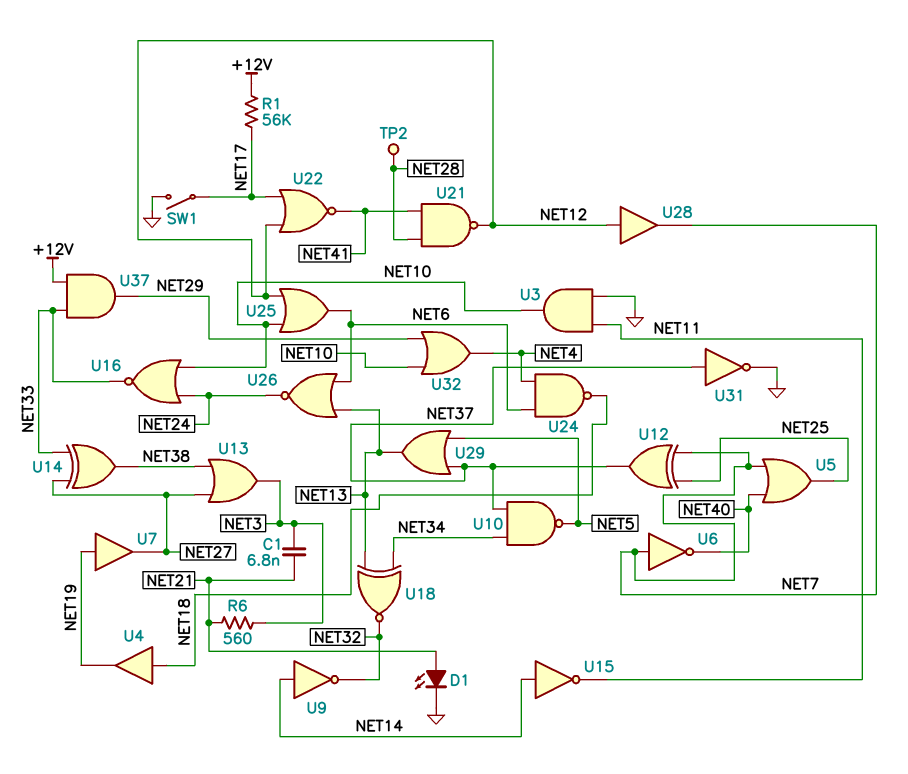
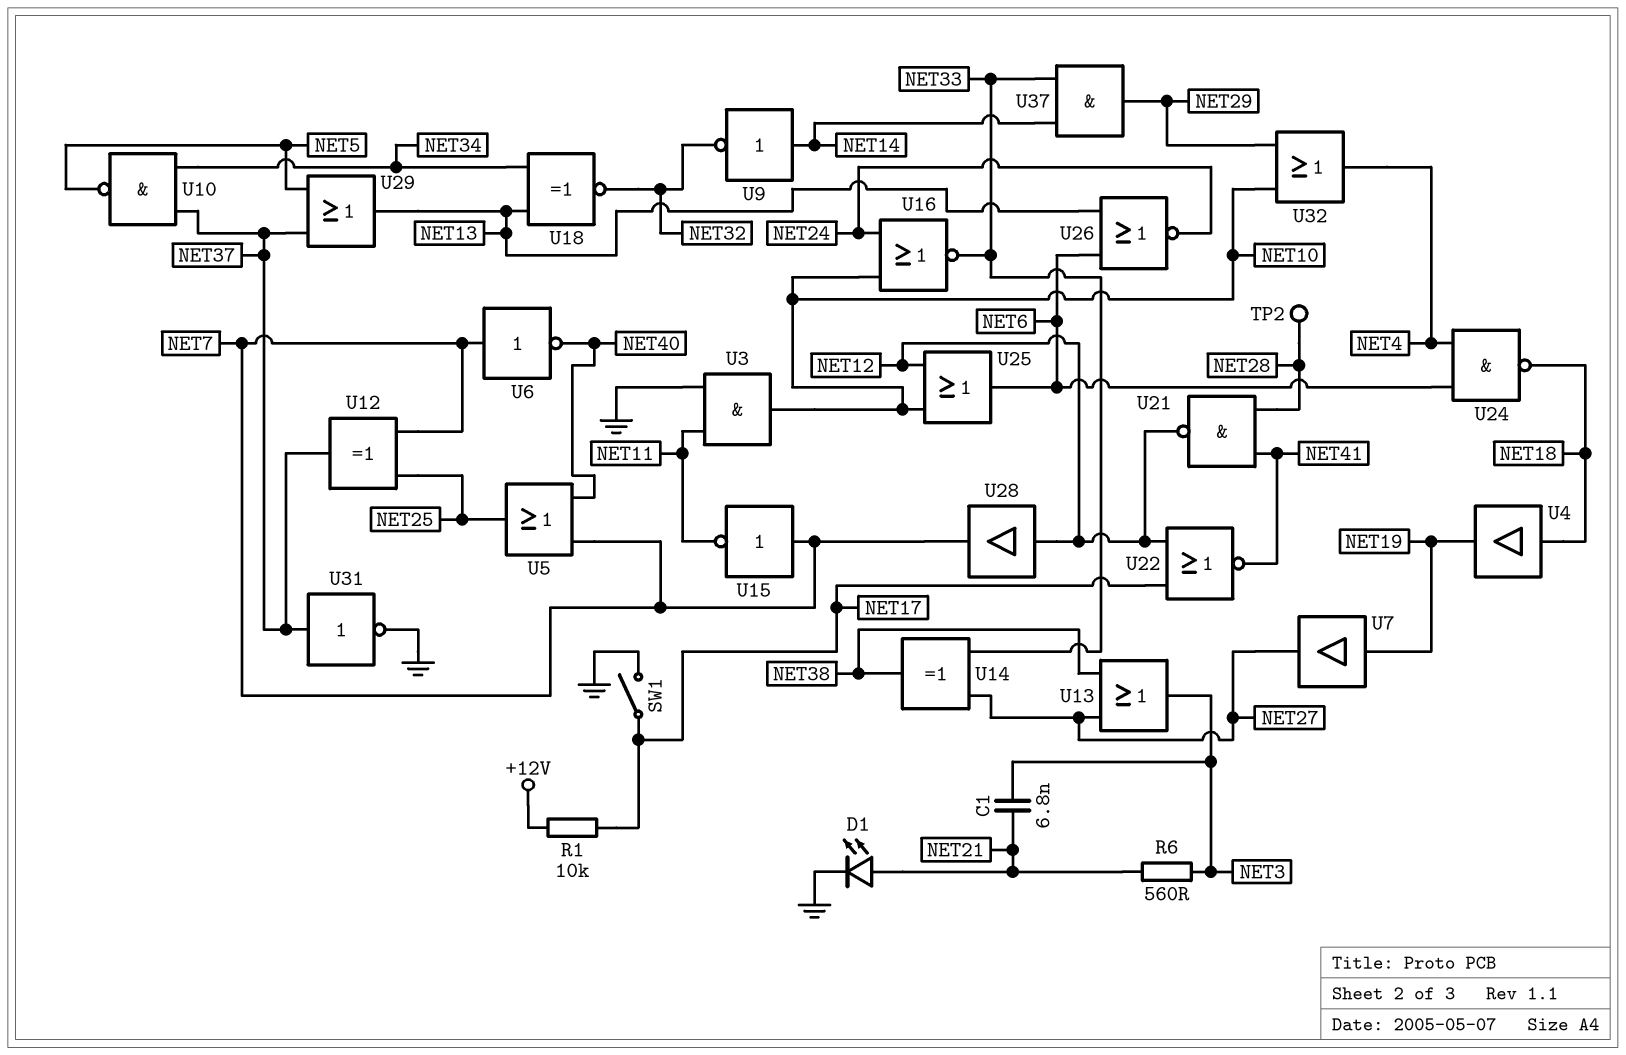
R1: 56k (+12V, NET17) -> 10k (+12V, NET17)
U15: NOT (in NET14, out NET11) -> NOT (in NET7, out NET11)
U37: AND (in +12V, in NET33, out NET29) -> AND (in NET14, in NET33, out NET29)

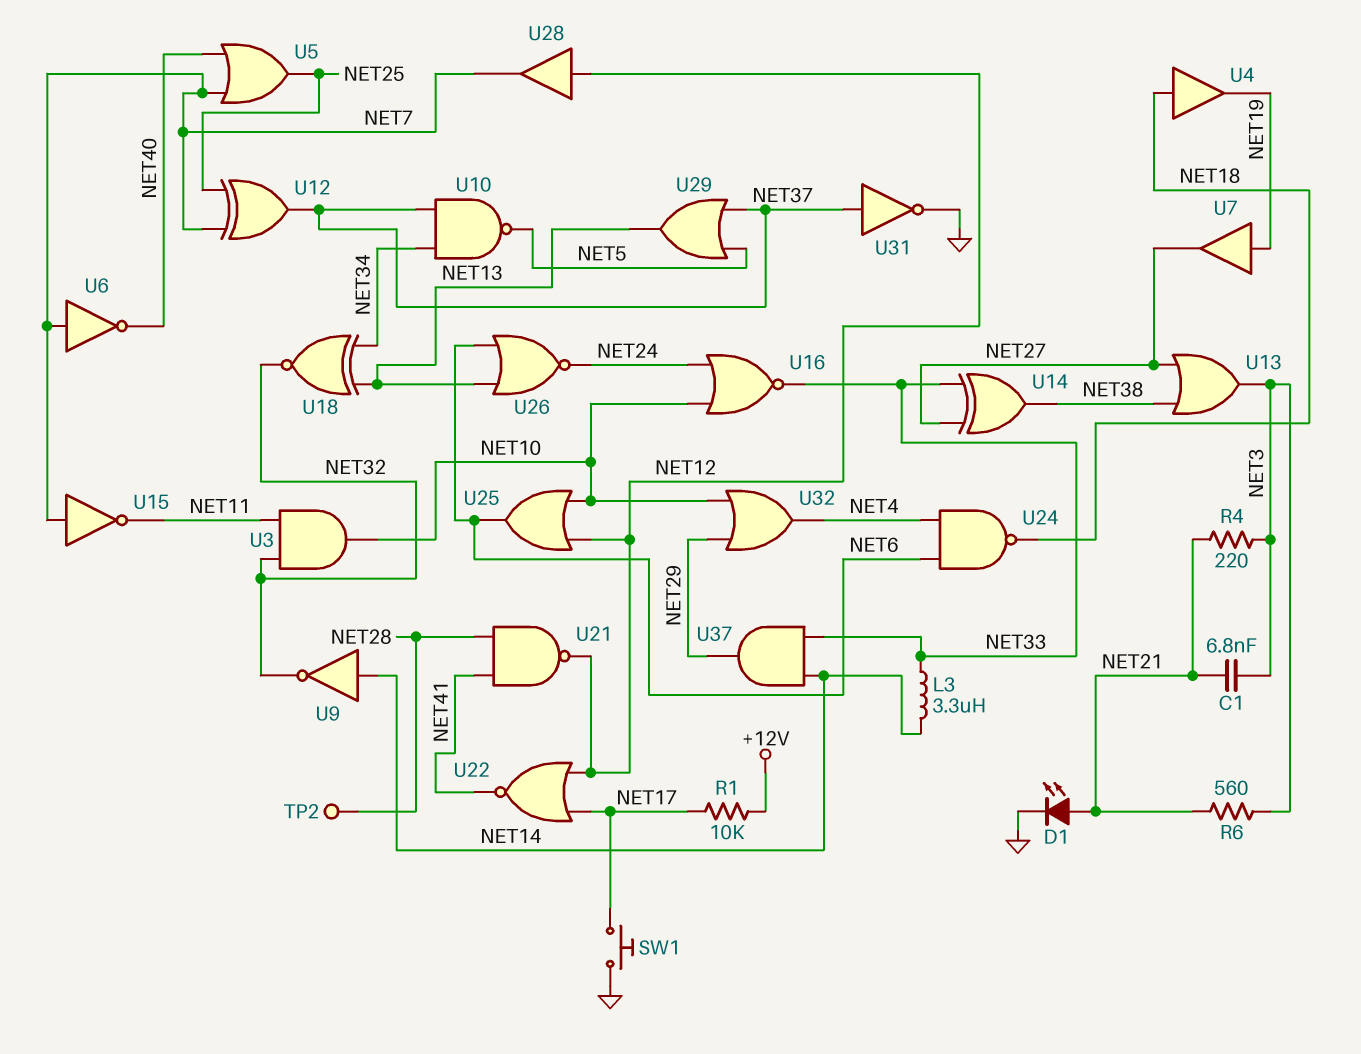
L3: none -> 3.3uH (NET14, NET33)
R4: none -> 220 (NET3, NET21)
SW1: switch (GND, NET17) -> button (GND, NET17)
U3: AND (in GND, in NET11, out NET10) -> AND (in NET11, in NET32, out NET10)

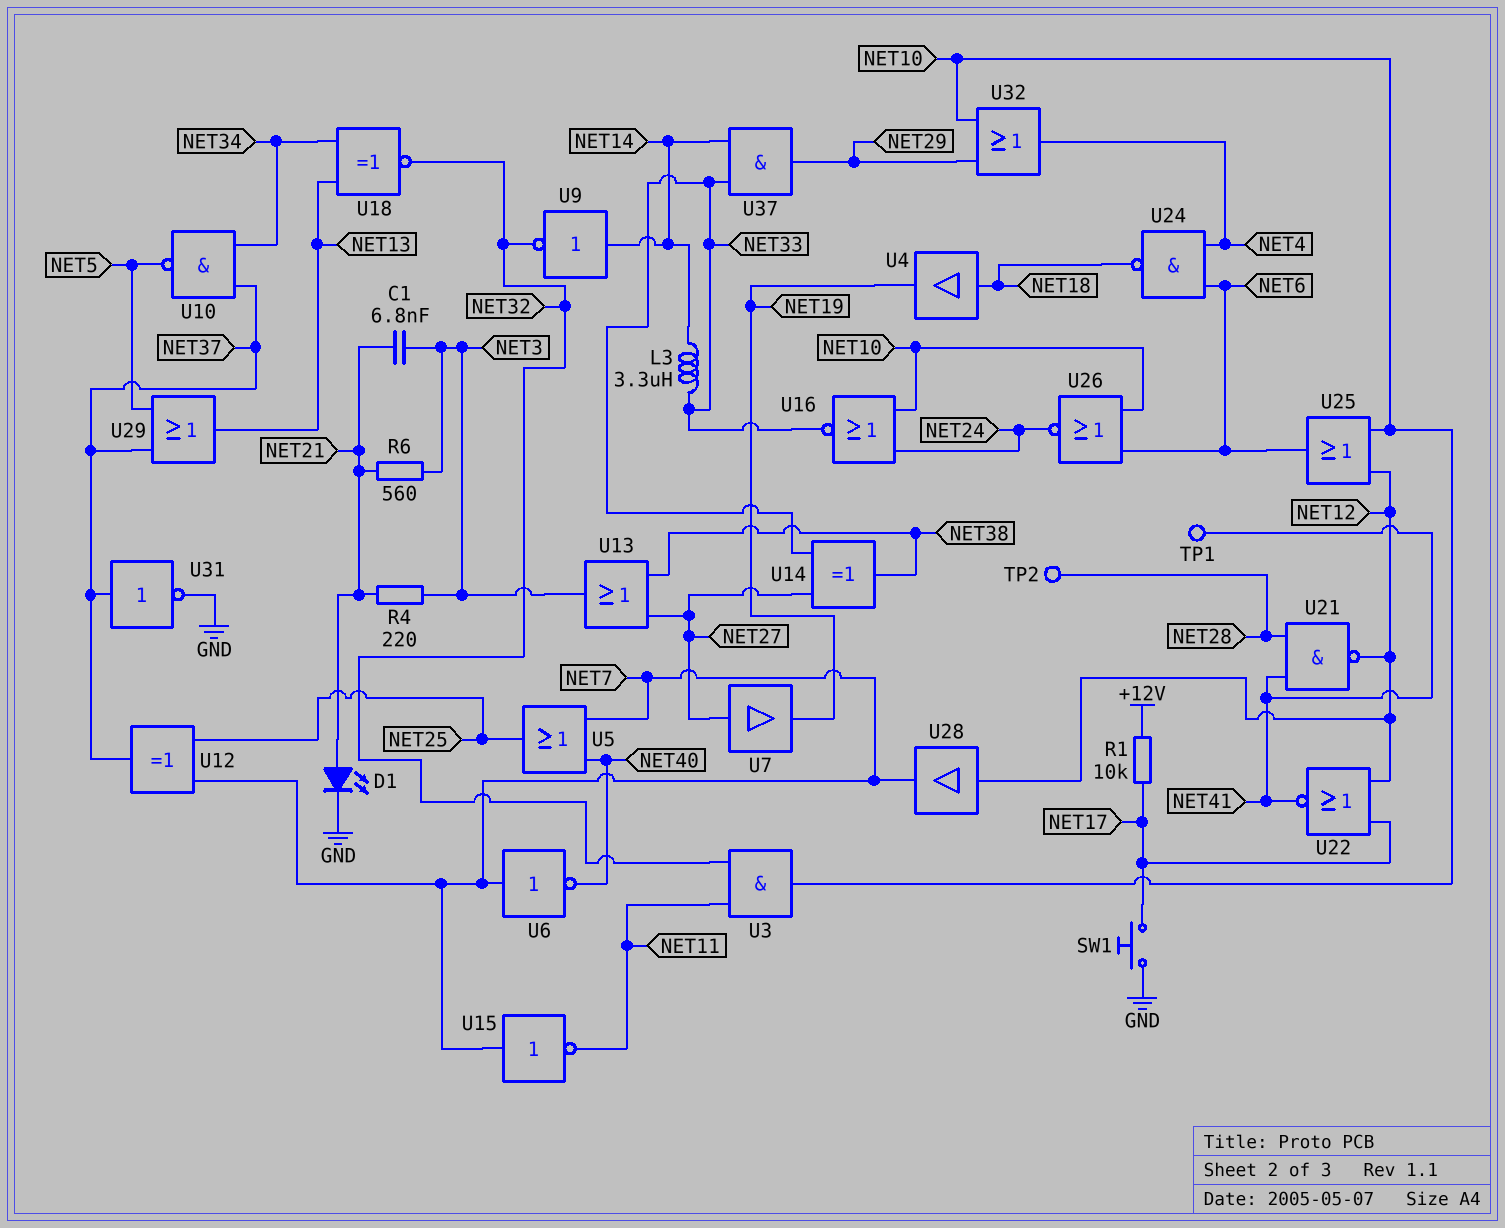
TP1: none -> test point (NET41)
U7: buffer (in NET19, out NET27) -> buffer (in NET27, out NET19)
U26: NOR (in NET6, in NET13, out NET24) -> NOR (in NET6, in NET10, out NET24)

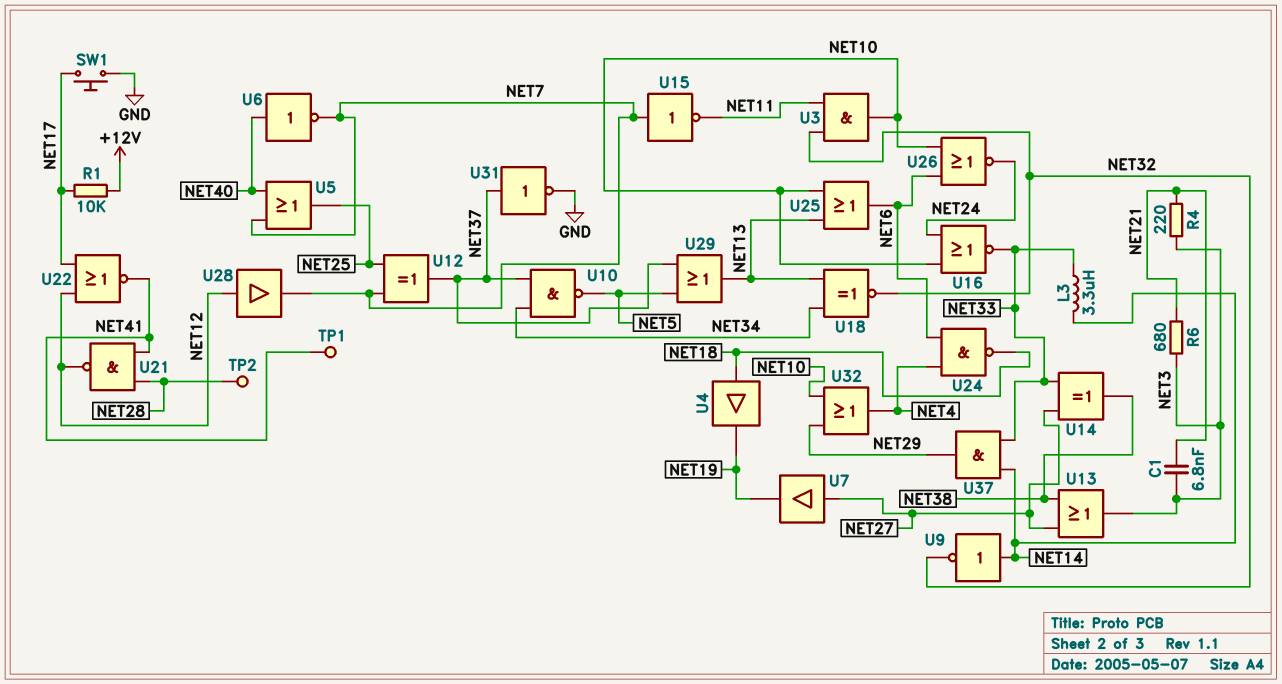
D1: LED (A NET21, K GND) -> none
R6: 560 (NET3, NET21) -> 680 (NET3, NET21)
U6: NOT (in NET7, out NET40) -> NOT (in NET40, out NET7)
U25: OR (in NET10, in NET12, out NET6) -> OR (in NET10, in NET13, out NET6)

